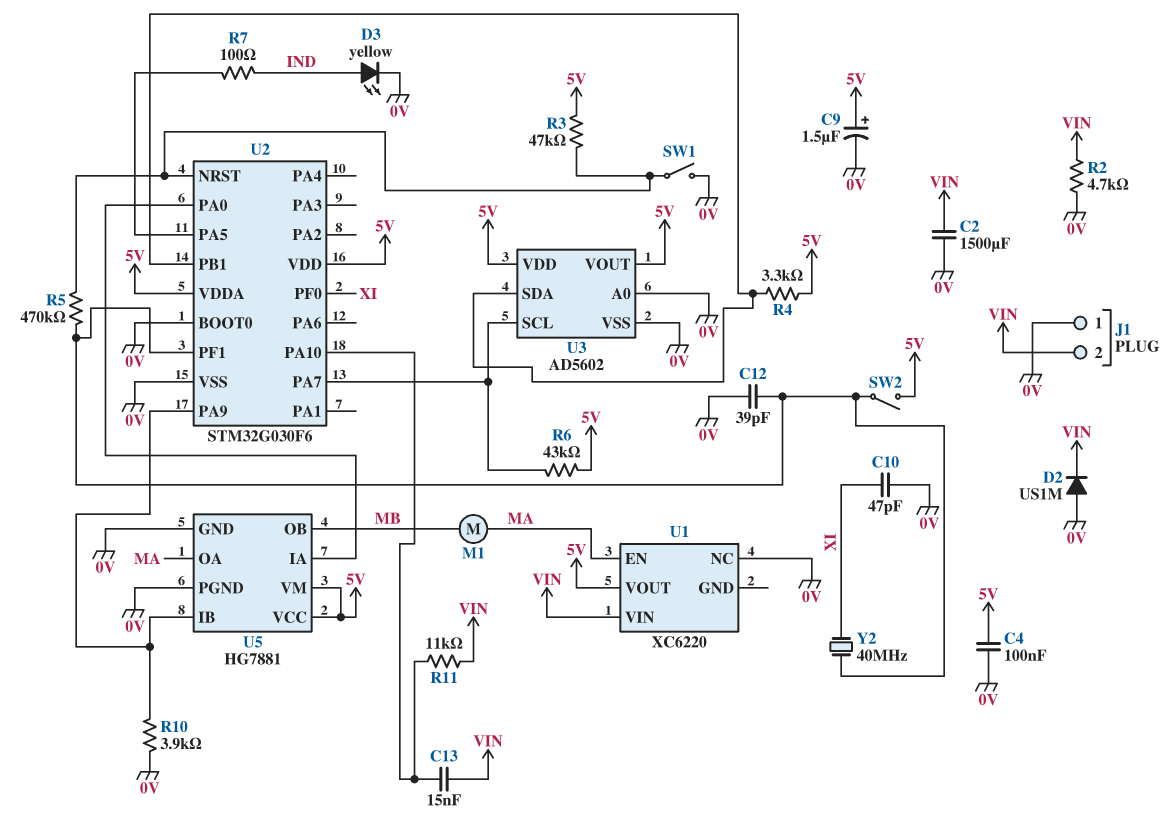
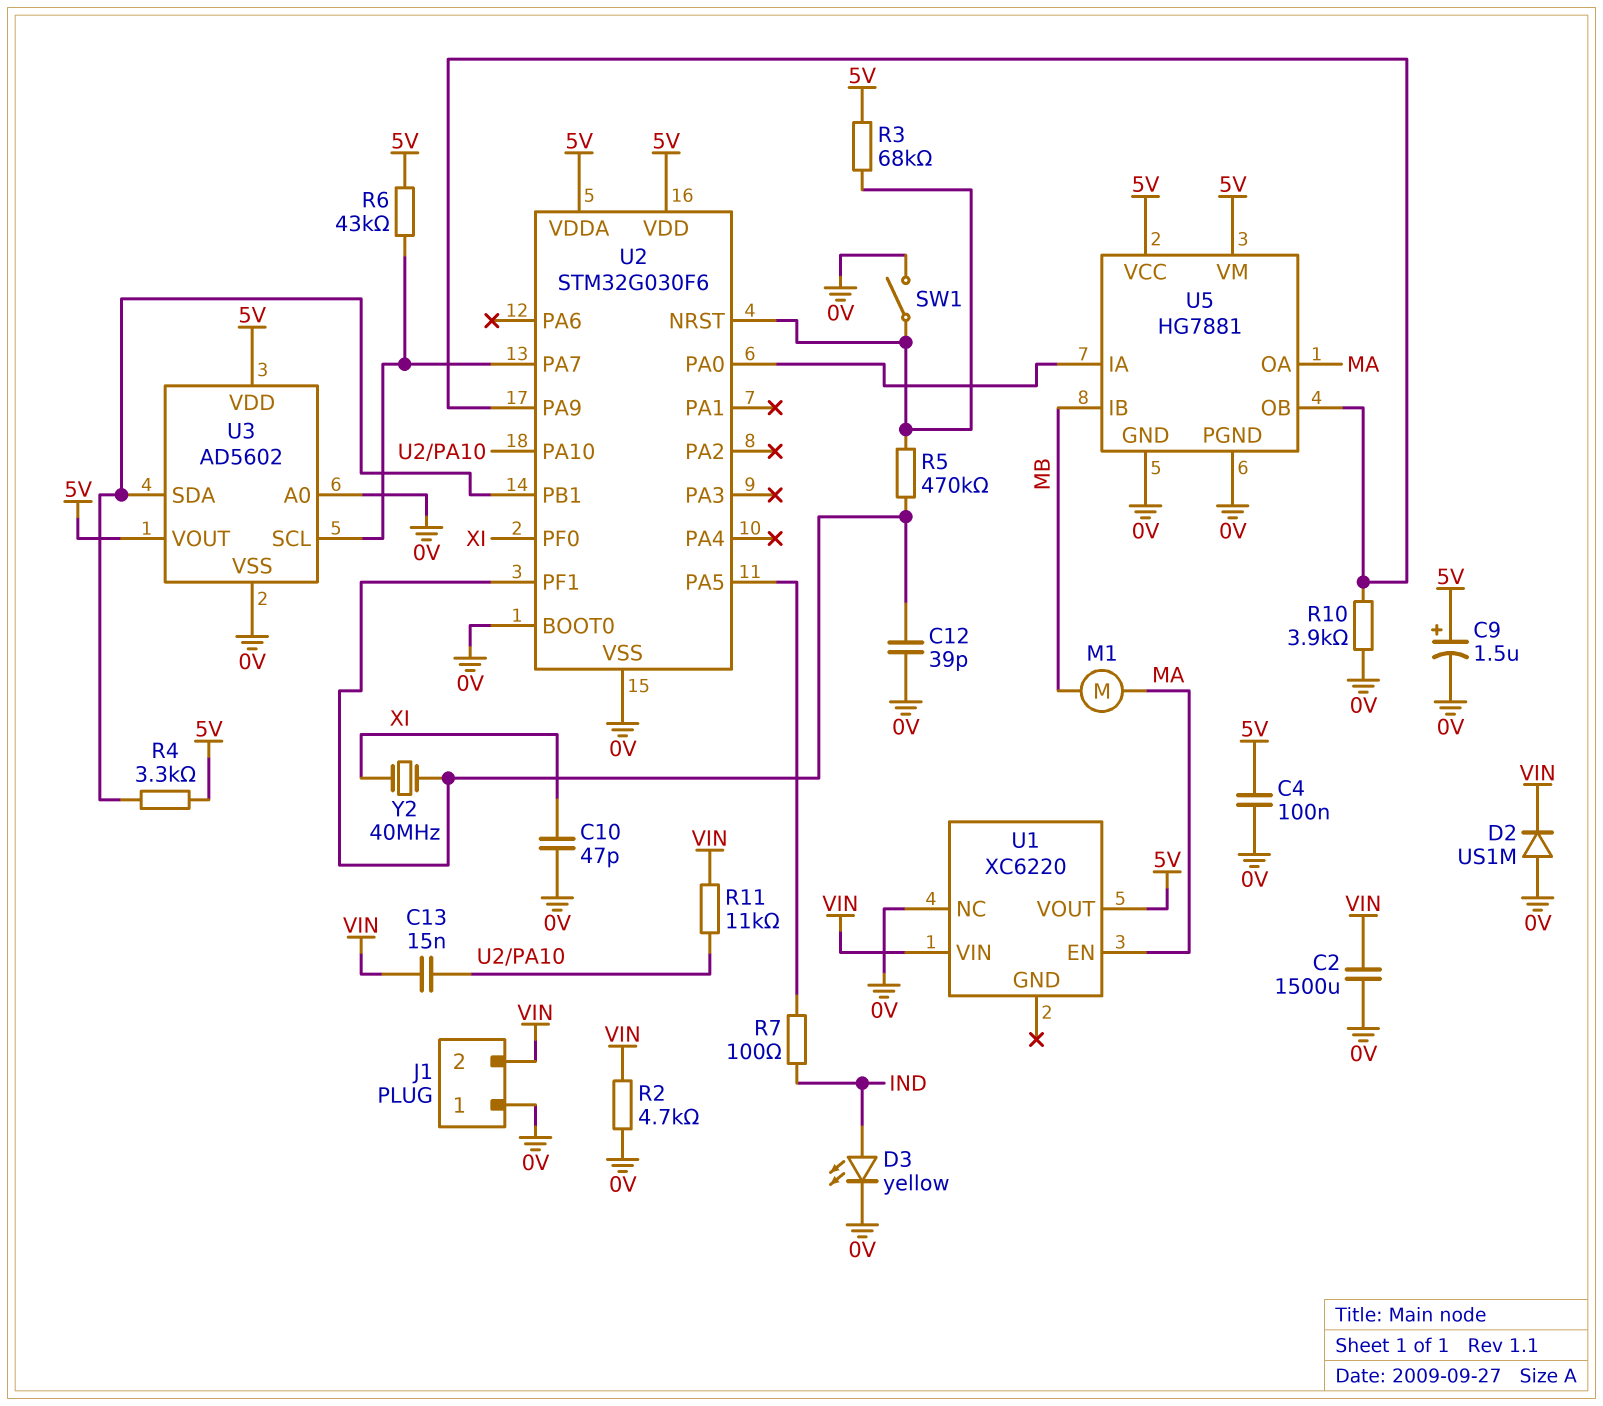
R3: 47k (5V, U2/NRST) -> 68k (5V, U2/NRST)
SW2: switch (5V, U2/PF1) -> none
U5 pin IB: U2/PA9 -> MB
U5 pin OB: MB -> U2/PA9

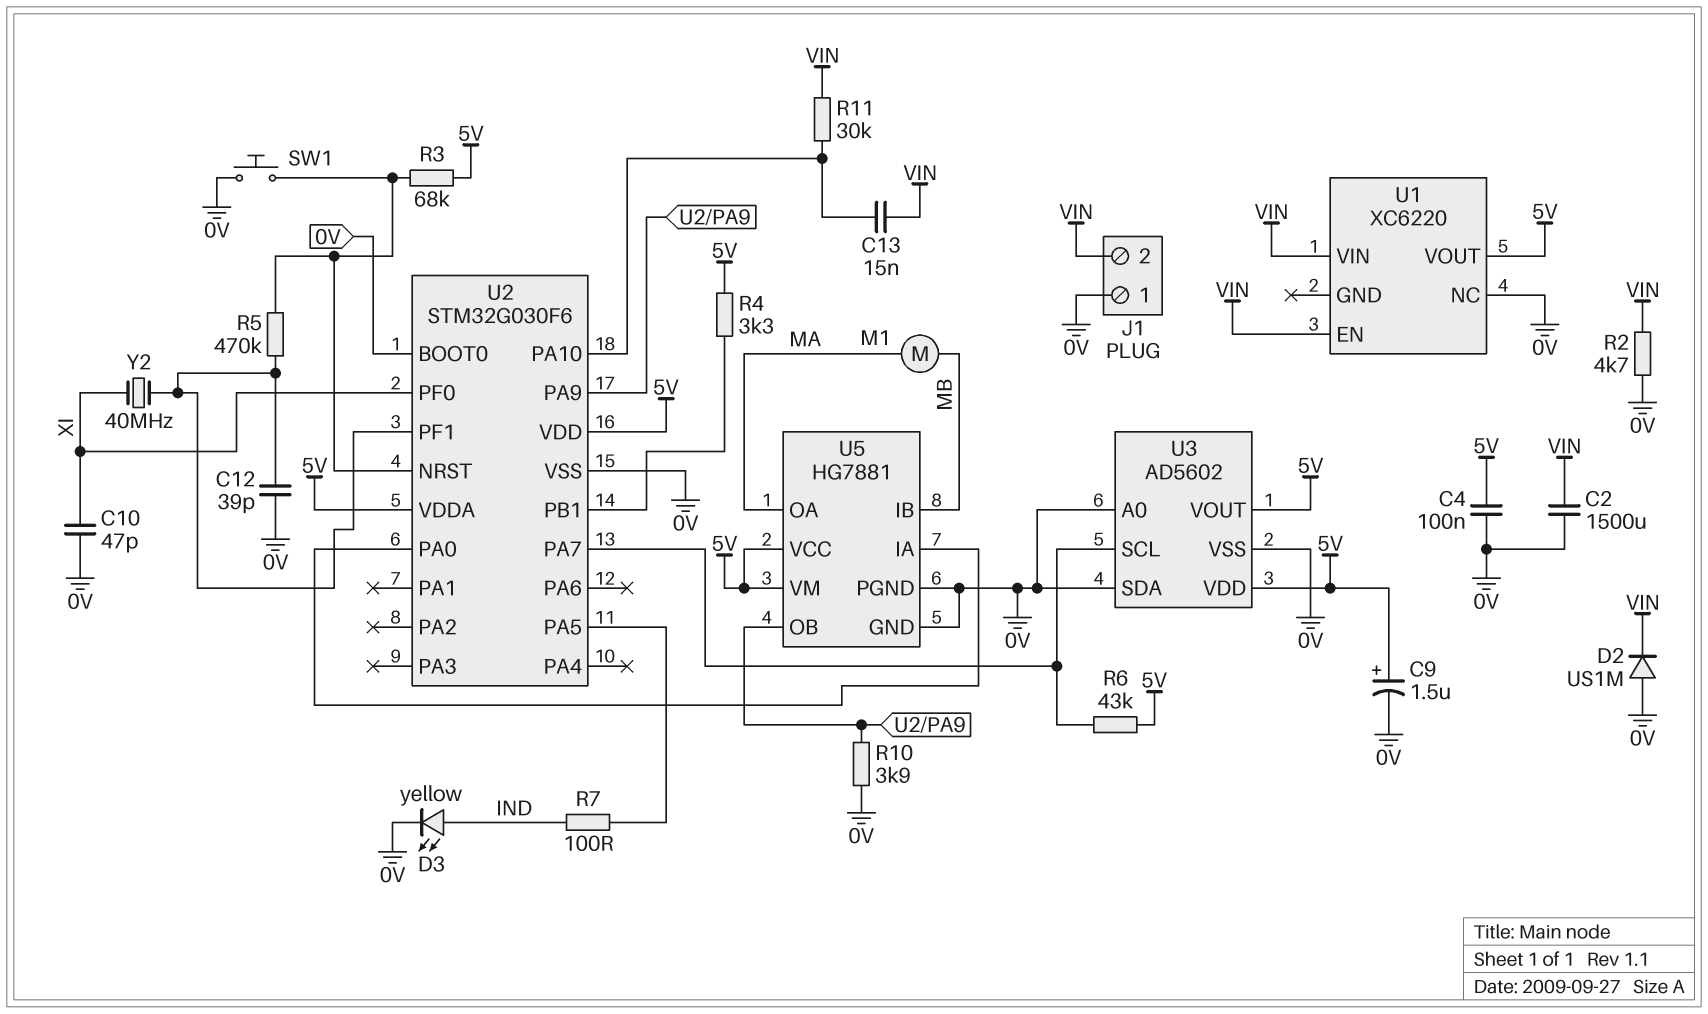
R11: 11k (U2/PA10, VIN) -> 30k (U2/PA10, VIN)
SW1: switch (0V, U2/NRST) -> button (0V, U2/NRST)
U1 pin EN: MA -> VIN
U3 pin SDA: U2/PB1 -> 0V

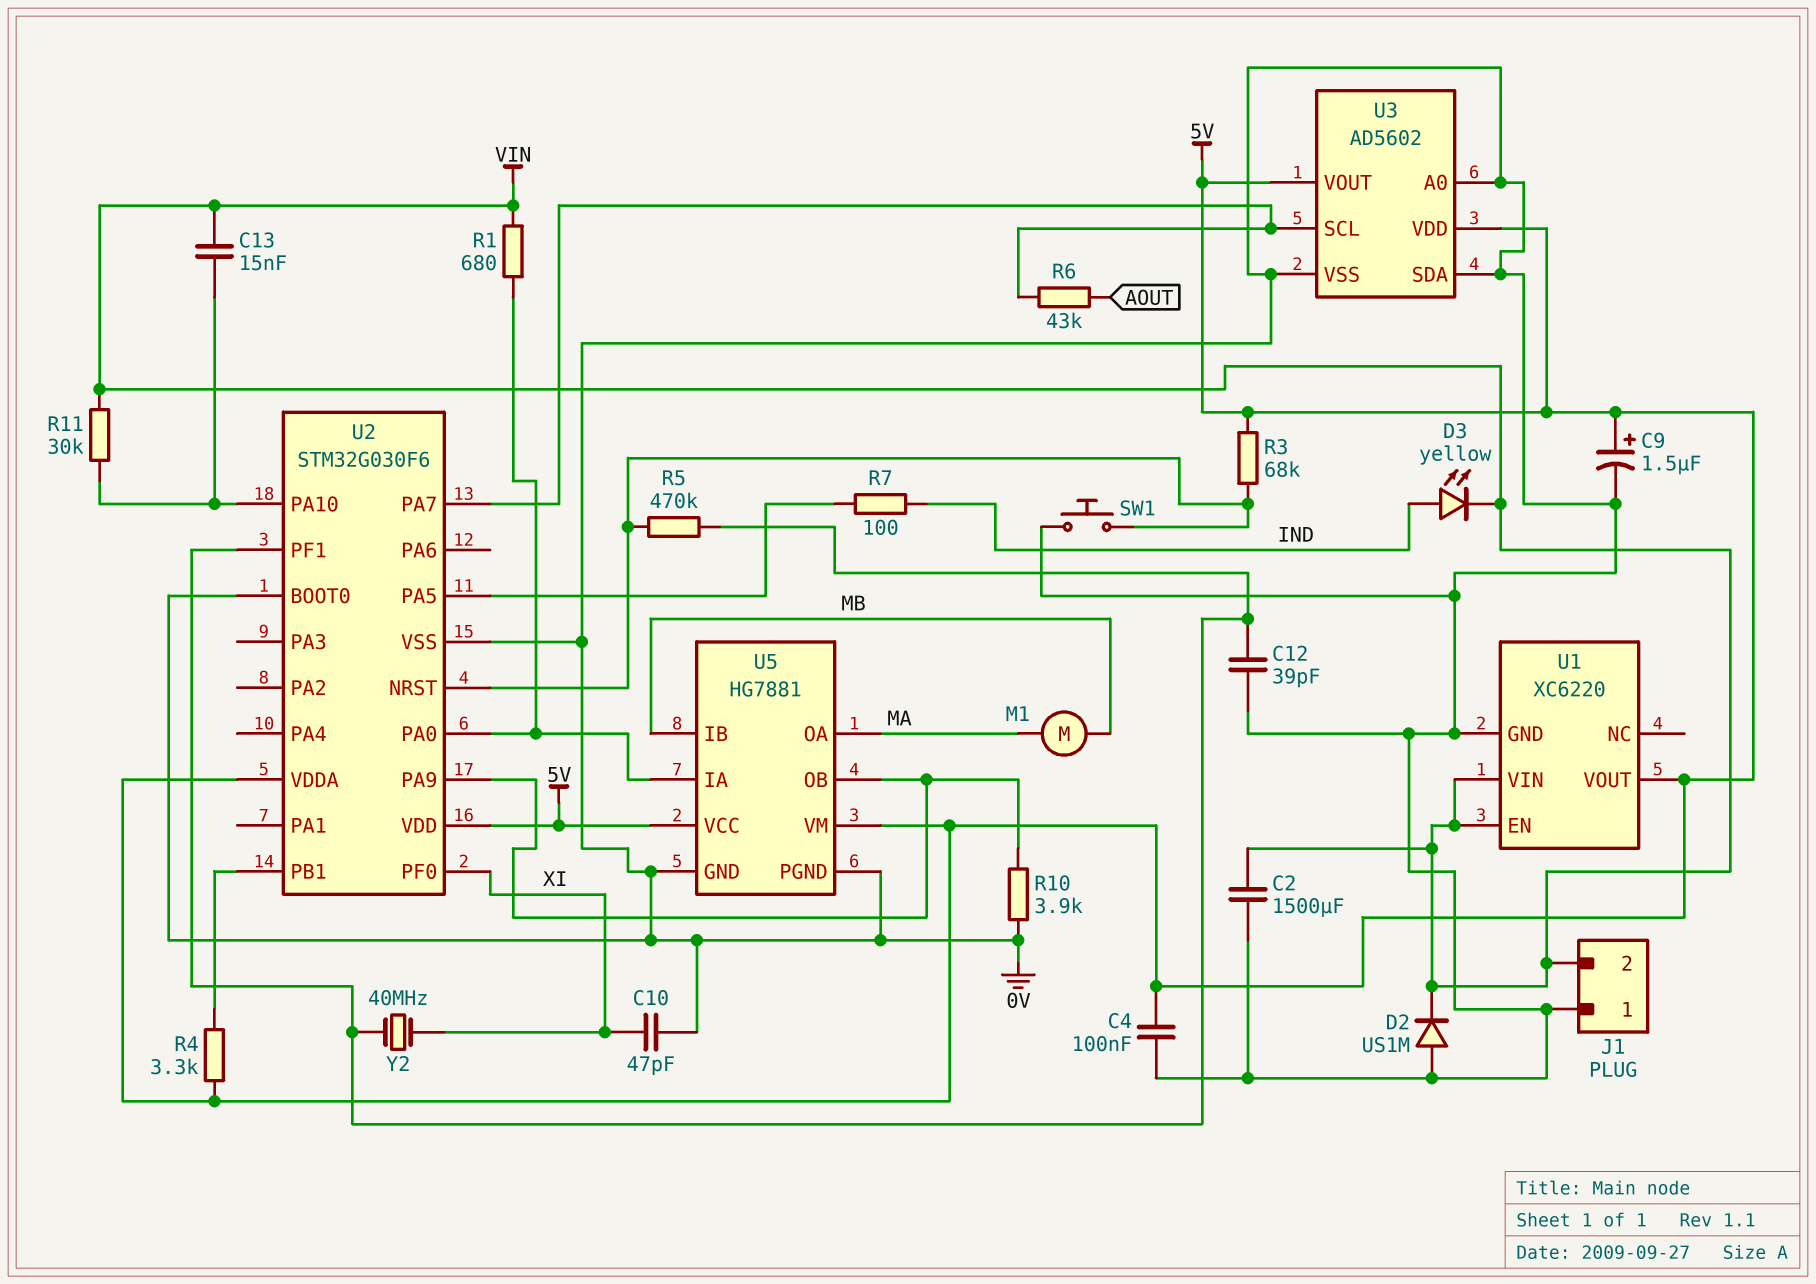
D3: LED yellow (A IND, K 0V) -> LED yellow (A IND, K VIN)
R1: none -> 680 (U2/PA0, VIN)
R2: 4.7k (0V, VIN) -> none
R6: 43k (5V, U2/PA7) -> 43k (AOUT, U2/PA7)
U1 pin GND: none -> 0V
U1 pin NC: 0V -> none

